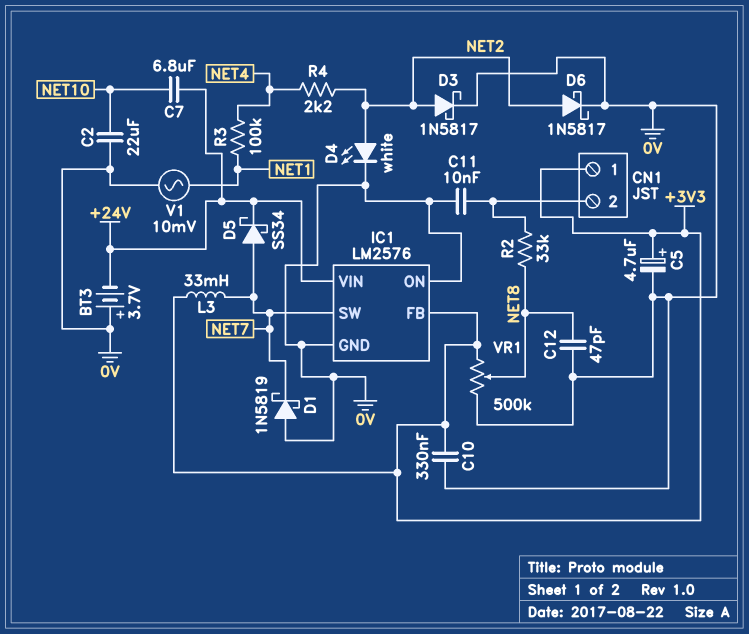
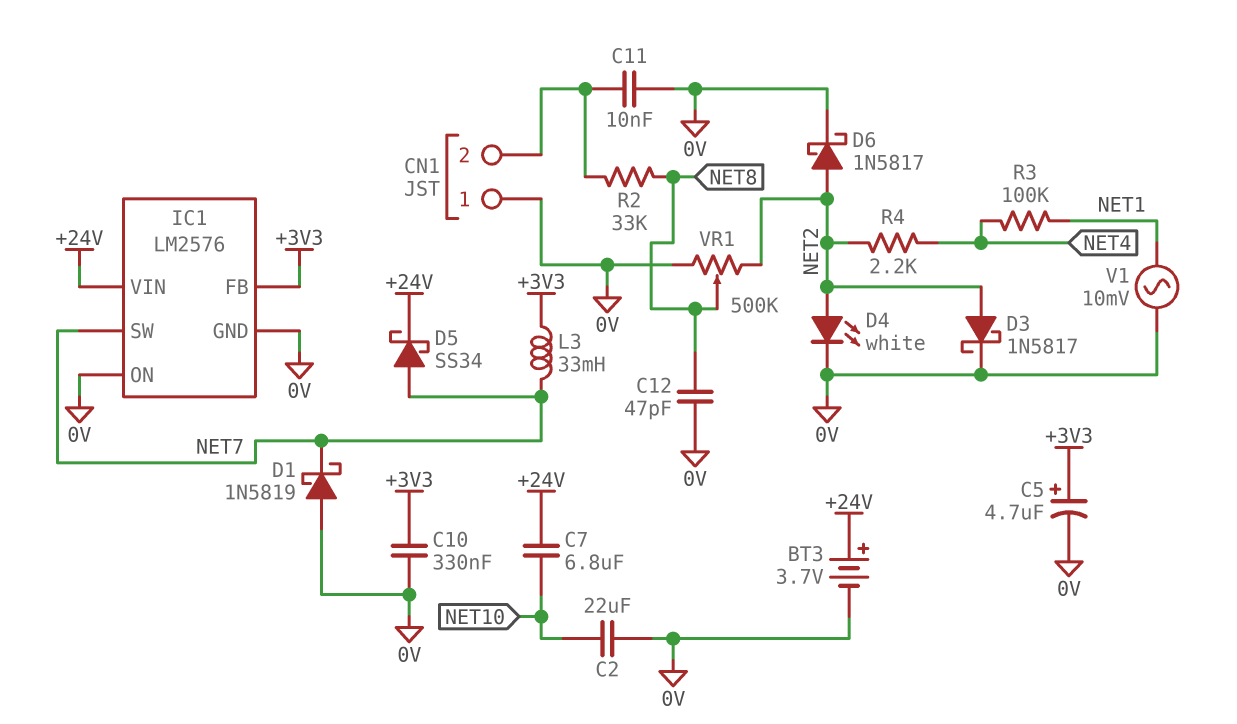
BT3: 3.7V (plus 0V, minus +24V) -> 3.7V (plus +24V, minus 0V)
CN1 pin 1: +3V3 -> 0V
VR1: 500k (+3V3, 0V, wiper NET8) -> 500k (0V, NET2, wiper NET8)

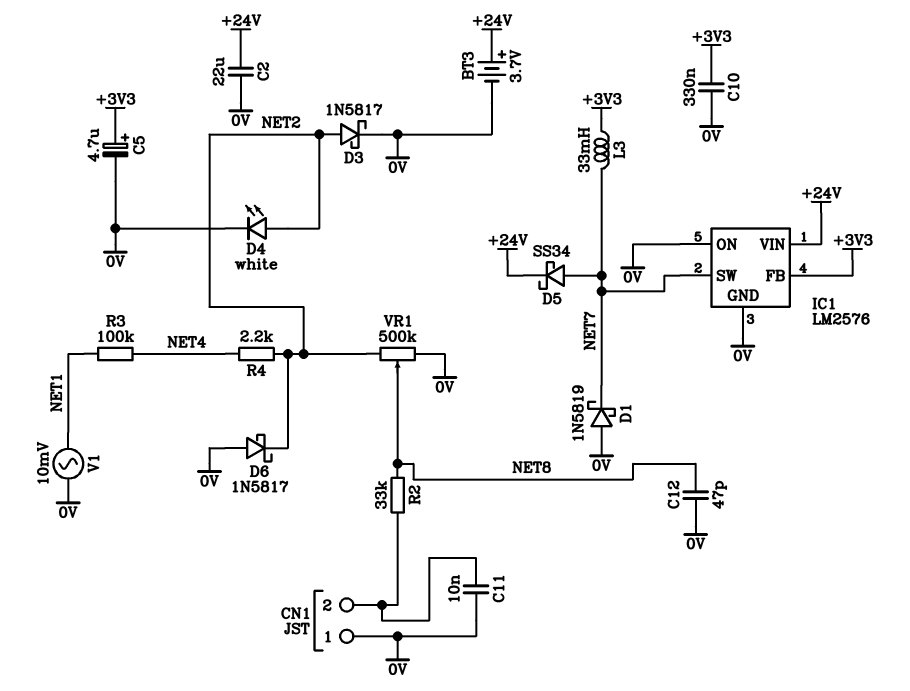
C2: 22uF (0V, NET10) -> 22uF (+24V, 0V)
C7: 6.8uF (+24V, NET10) -> none
D6: schottky 1N5817 (A NET2, K 0V) -> schottky 1N5817 (A 0V, K NET2)

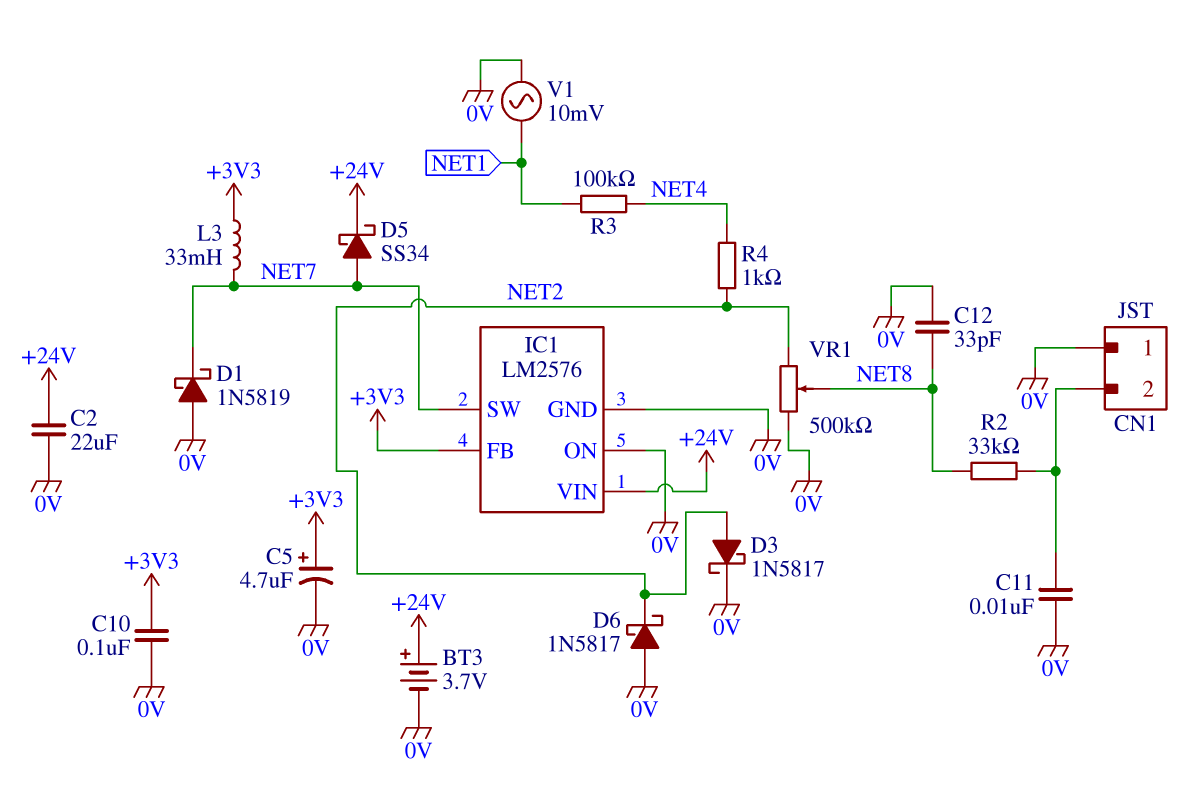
C10: 330nF (+3V3, 0V) -> 100nF (+3V3, 0V)
C12: 47pF (0V, NET8) -> 33pF (0V, NET8)
D4: LED white (A NET2, K 0V) -> none
R4: 2.2k (NET2, NET4) -> 1k (NET2, NET4)

